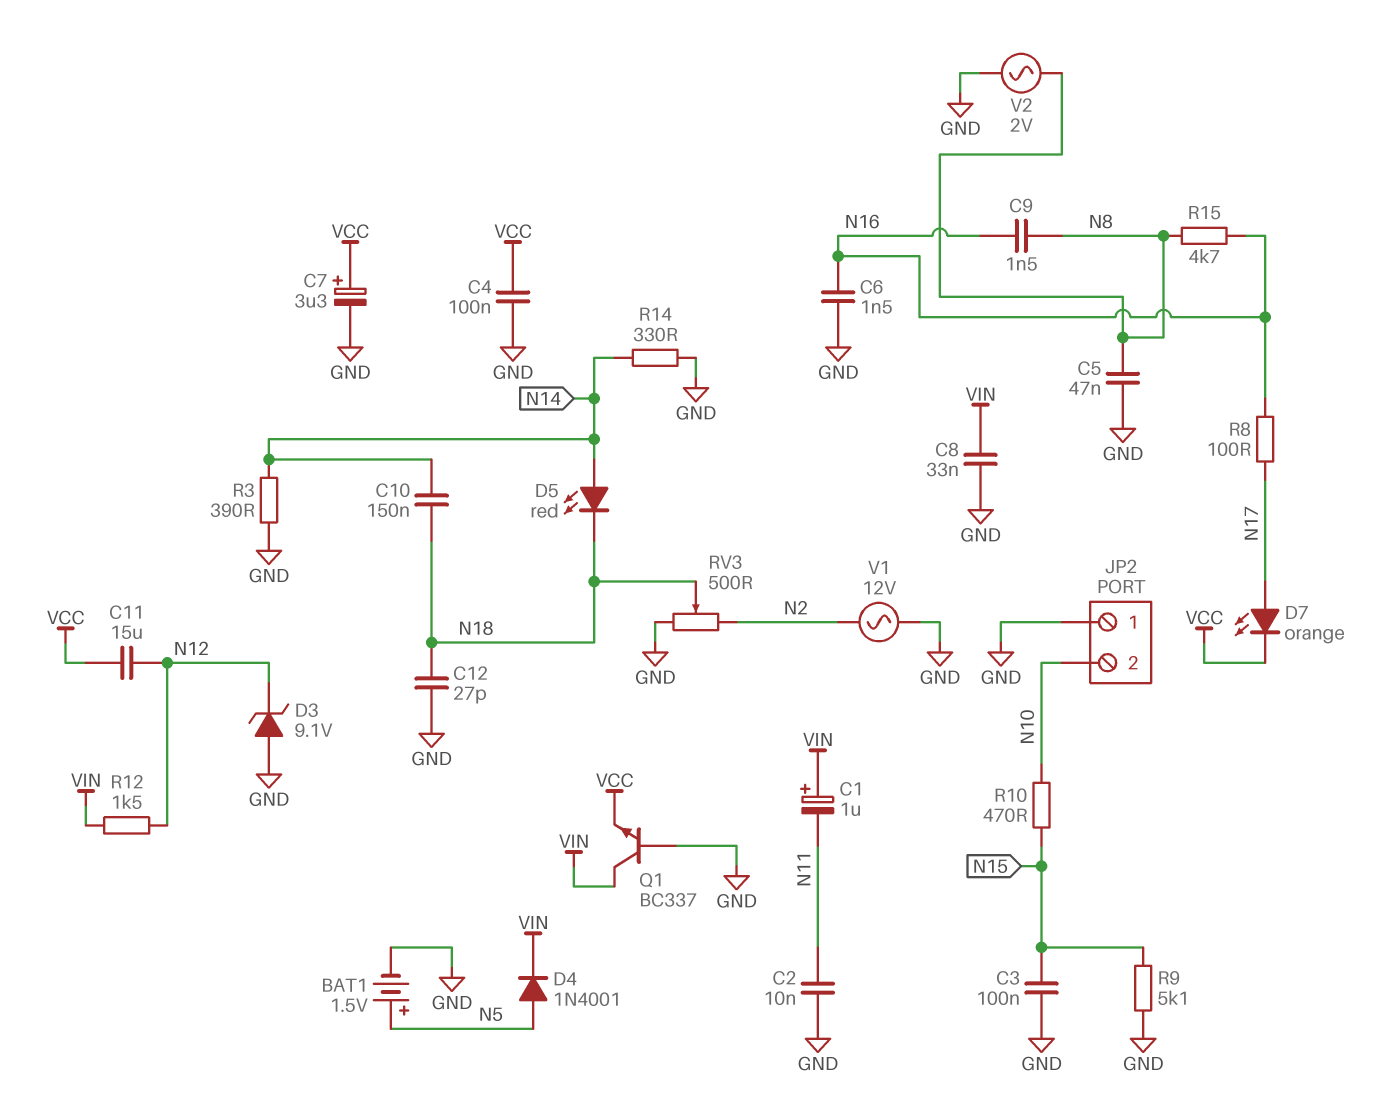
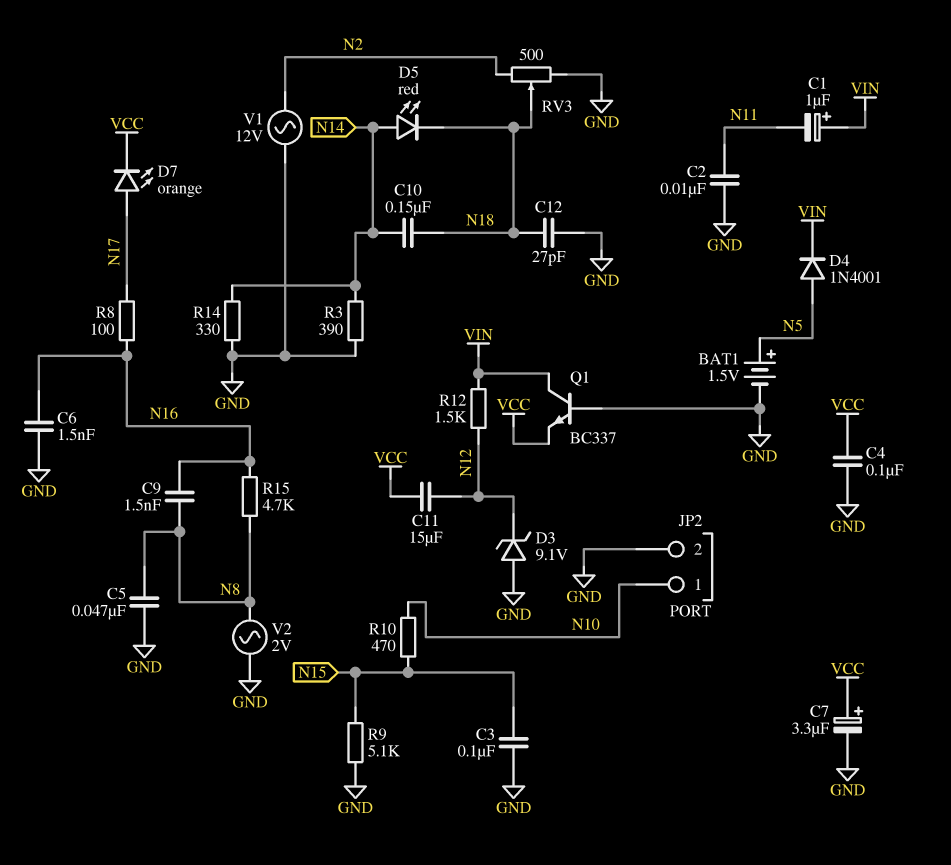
C8: 33nF (GND, VIN) -> none
JP2 pin 1: GND -> N10
JP2 pin 2: N10 -> GND

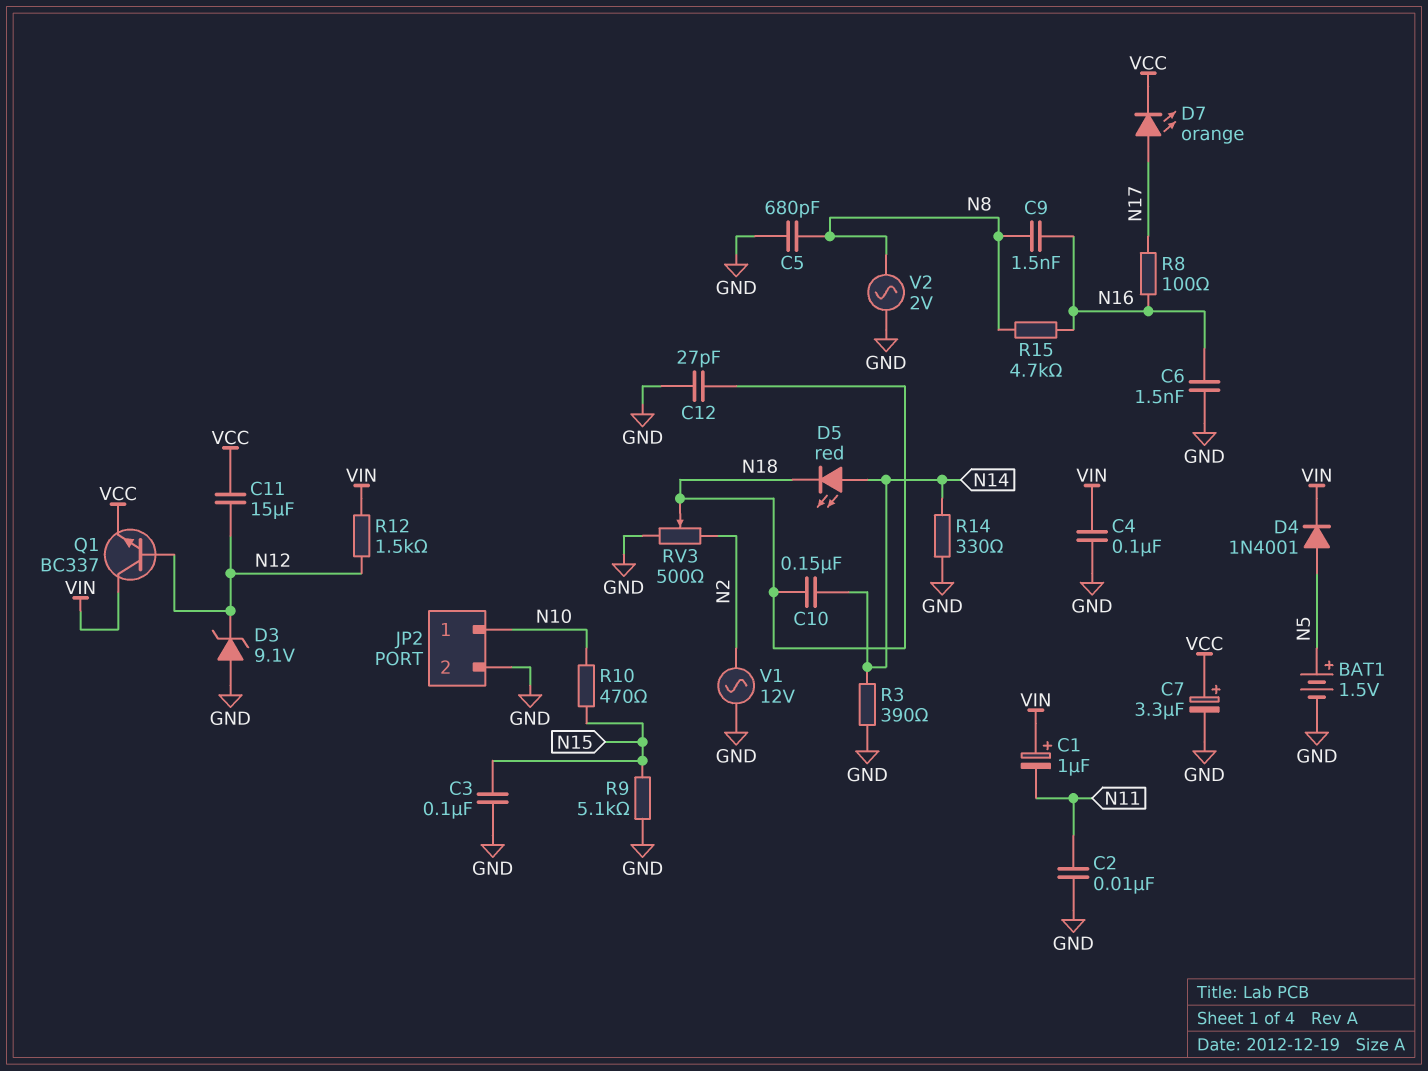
C4: 100nF (GND, VCC) -> 100nF (GND, VIN)
C5: 47nF (GND, N8) -> 680pF (GND, N8)
Q1: NPN BC337 (B GND, C VIN, E VCC) -> NPN BC337 (B N12, C VIN, E VCC)

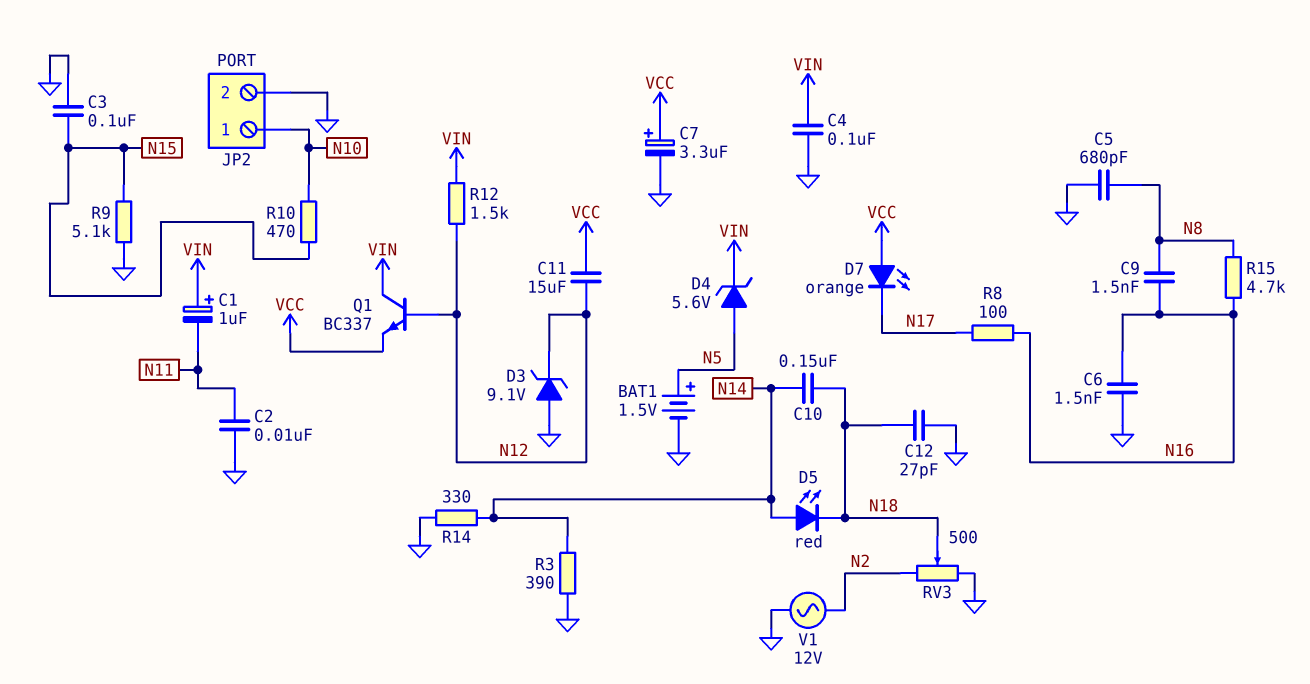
D4: diode 1N4001 (A N5, K VIN) -> zener 5.6V (A N5, K VIN)
D7: LED orange (A N17, K VCC) -> LED orange (A VCC, K N17)
V2: AC 2V (GND, N8) -> none

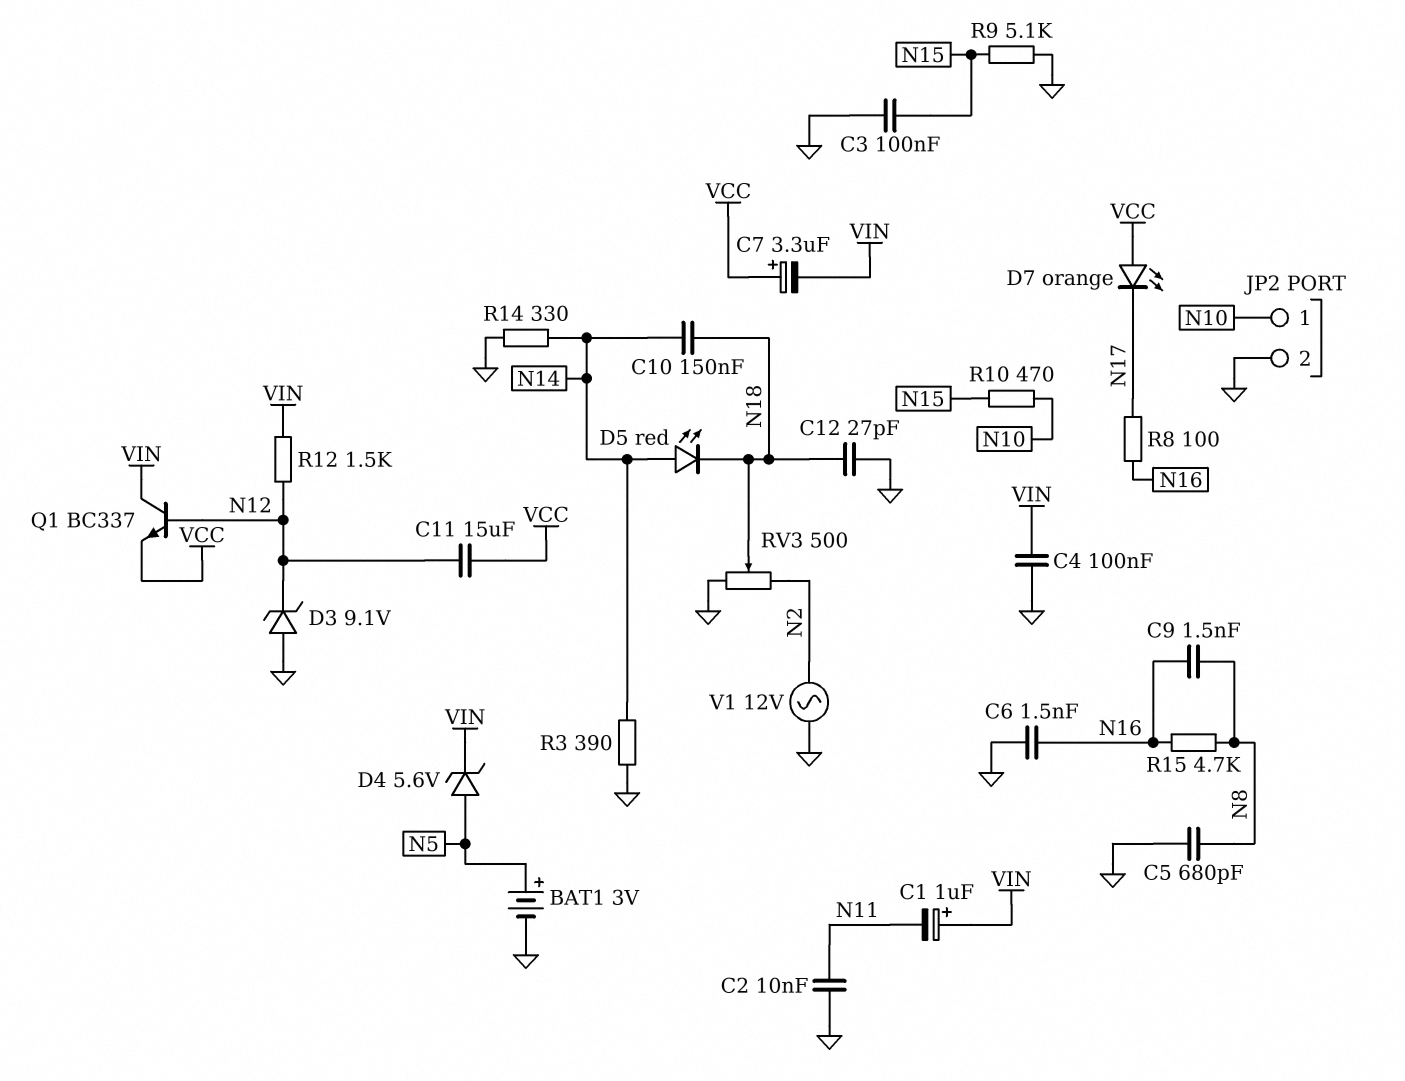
BAT1: 1.5V (plus N5, minus GND) -> 3V (plus N5, minus GND)
C7: 3.3uF (plus VCC, minus GND) -> 3.3uF (plus VCC, minus VIN)

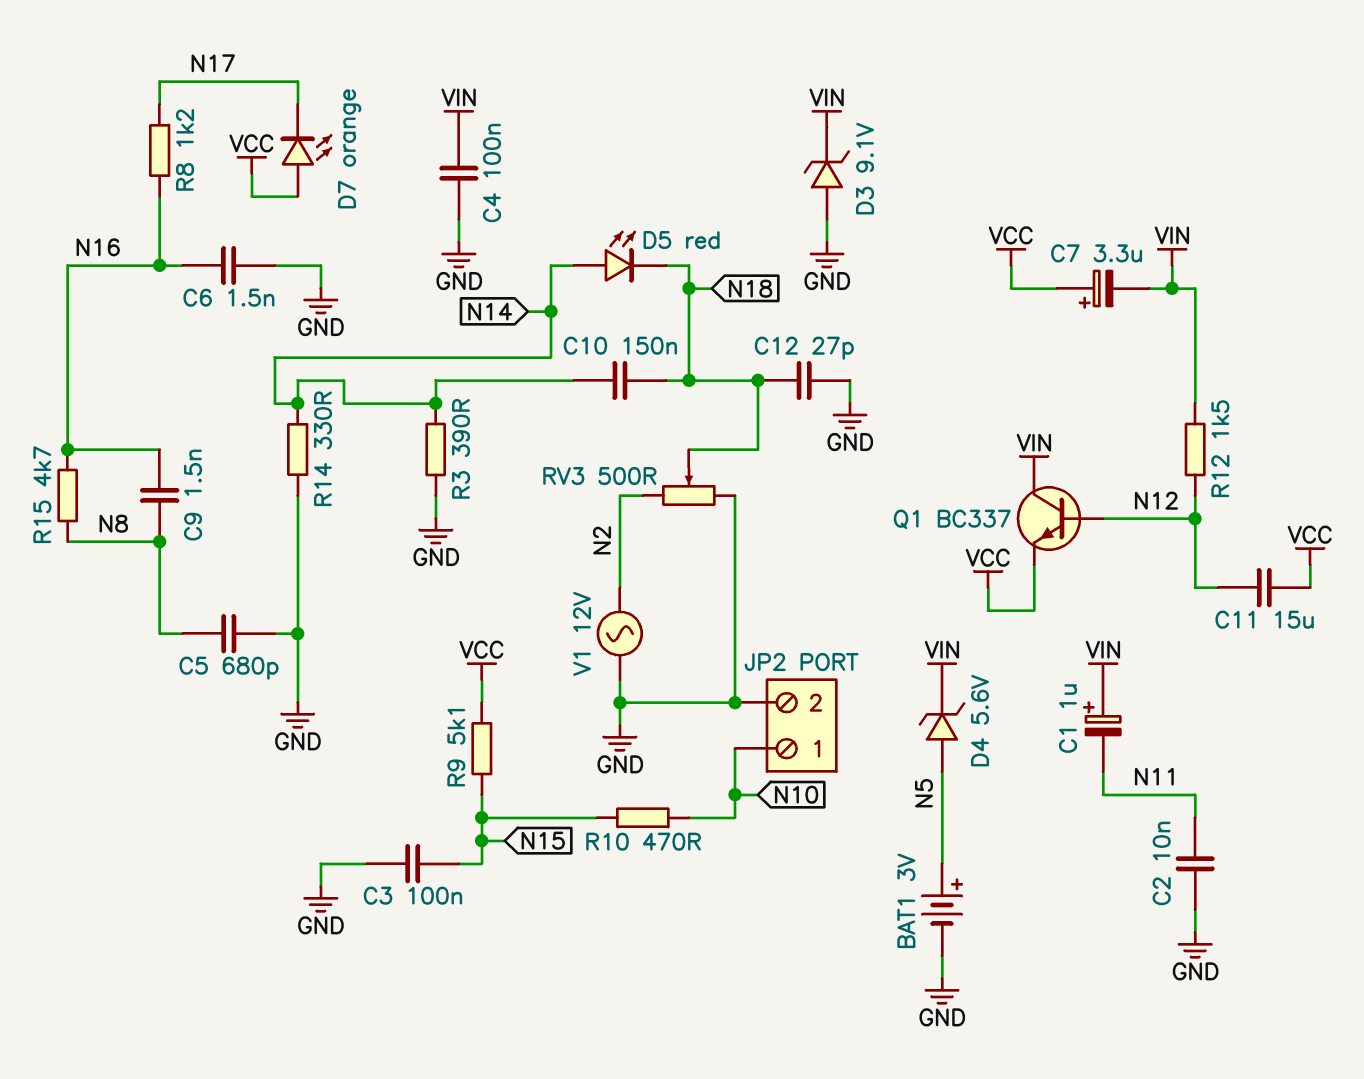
D3: zener 9.1V (A GND, K N12) -> zener 9.1V (A GND, K VIN)
R8: 100 (N16, N17) -> 1.2k (N16, N17)
R9: 5.1k (GND, N15) -> 5.1k (N15, VCC)

